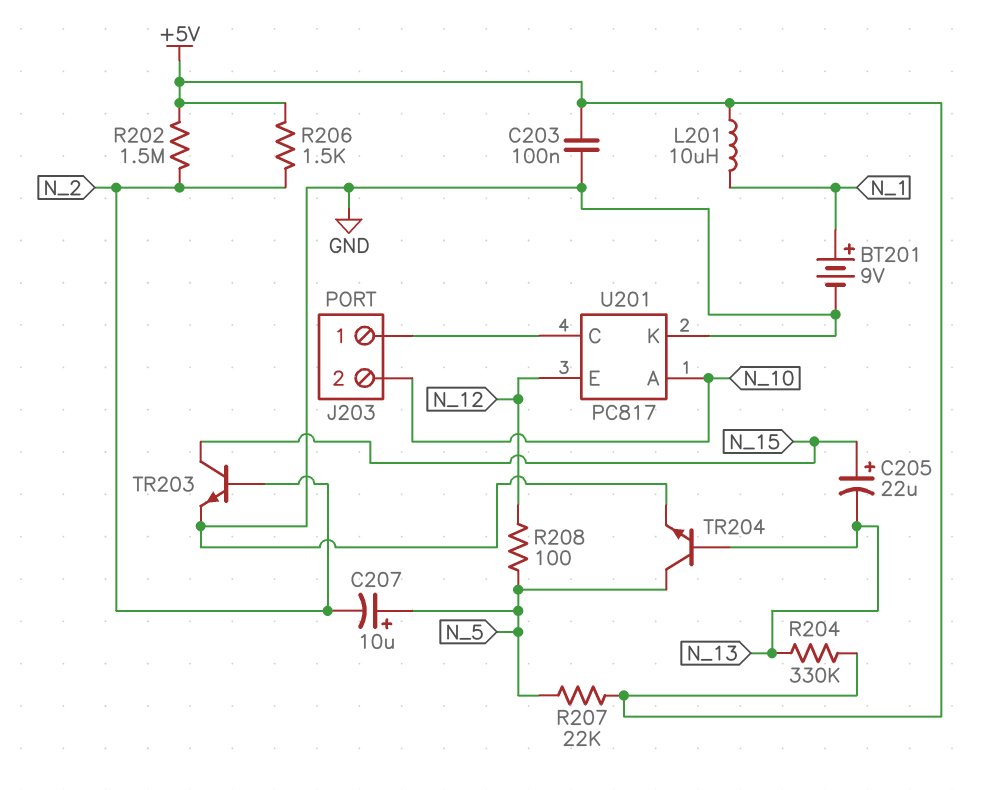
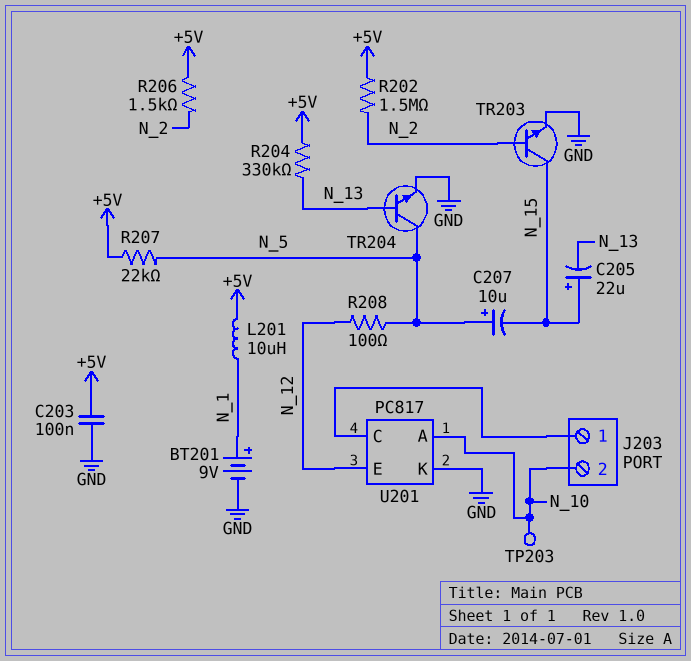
C207: 10uF (plus N_5, minus N_2) -> 10uF (plus N_5, minus N_15)
TP203: none -> test point (N_10)

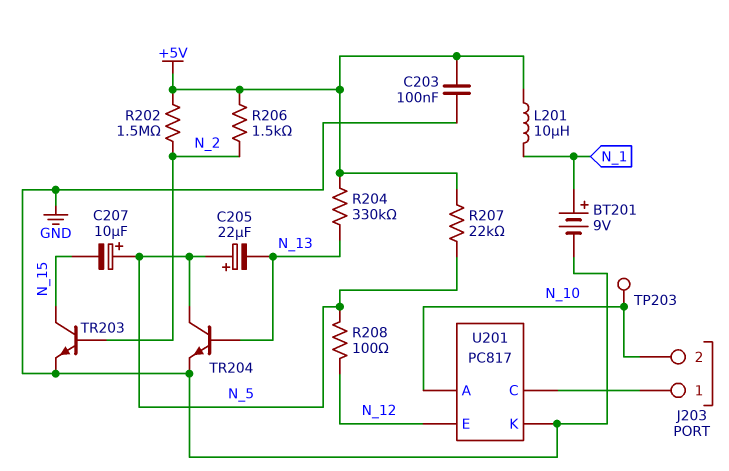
C205: 22uF (plus N_15, minus N_13) -> 22uF (plus N_5, minus N_13)

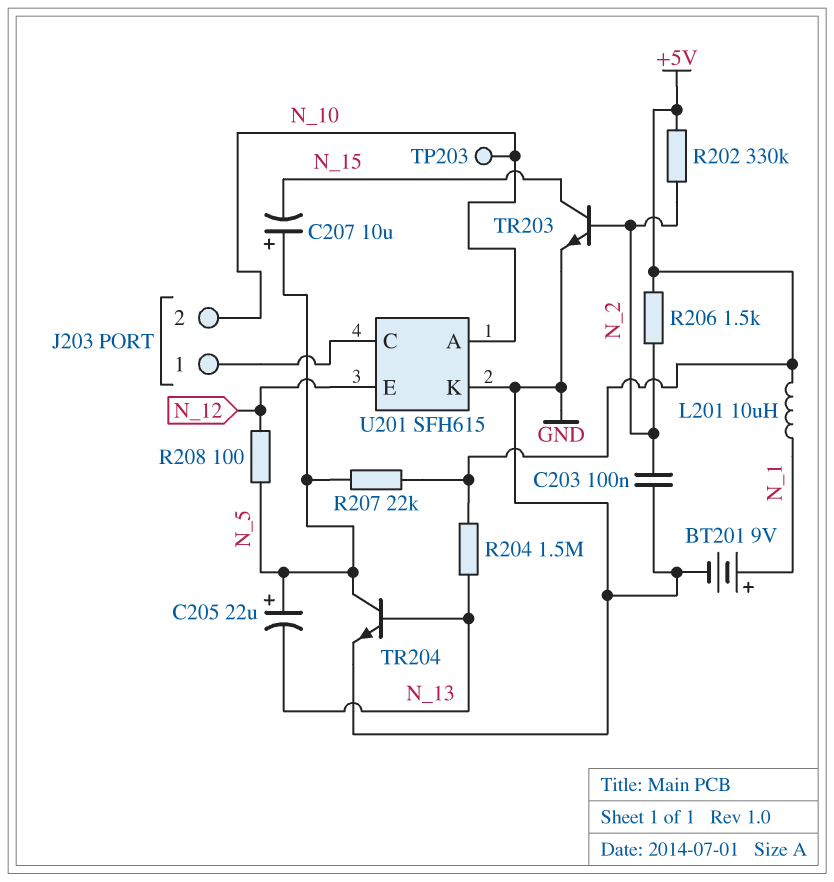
C203: 100nF (+5V, GND) -> 100nF (GND, N_2)
R202: 1.5M (+5V, N_2) -> 330k (+5V, N_2)
R204: 330k (+5V, N_13) -> 1.5M (+5V, N_13)
U201: PC817 -> SFH615

